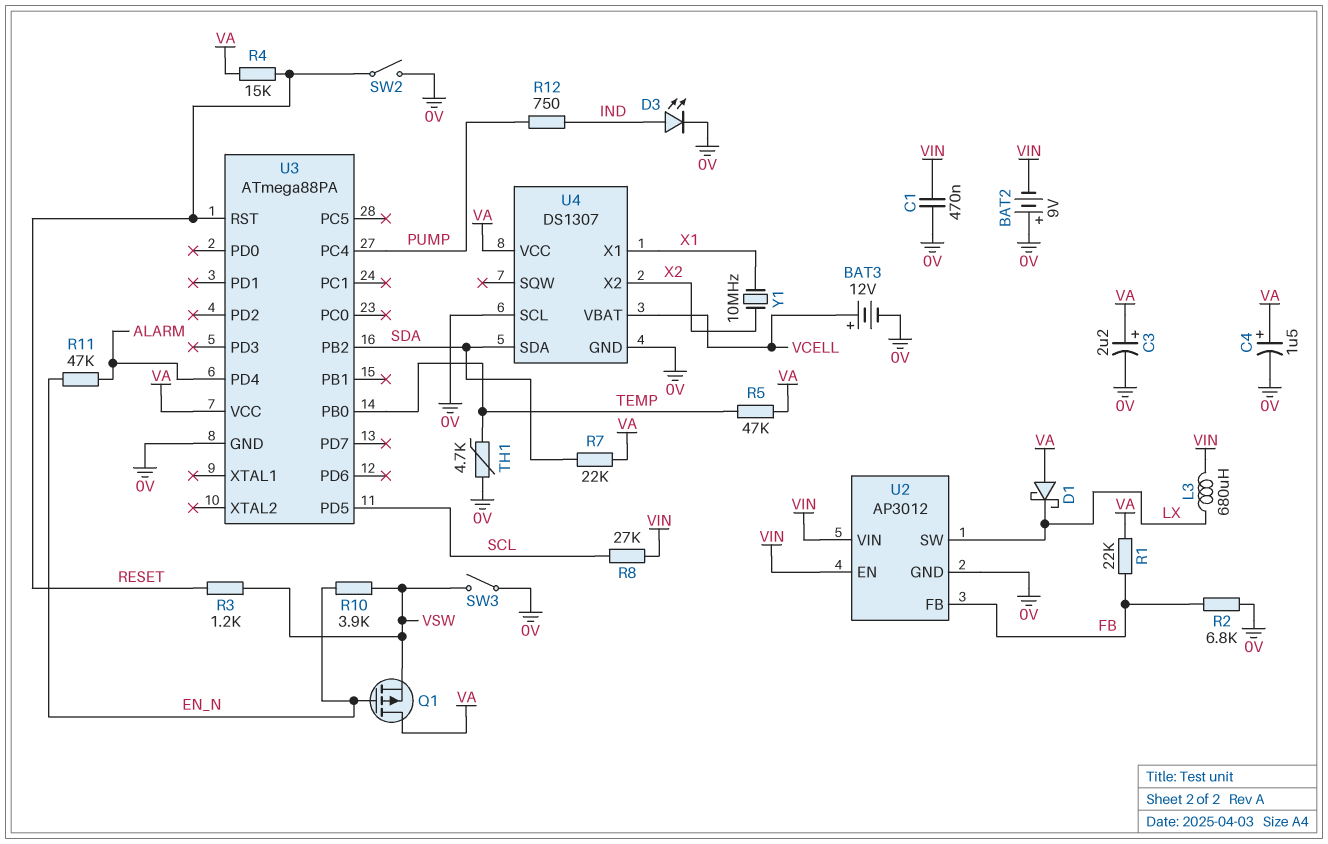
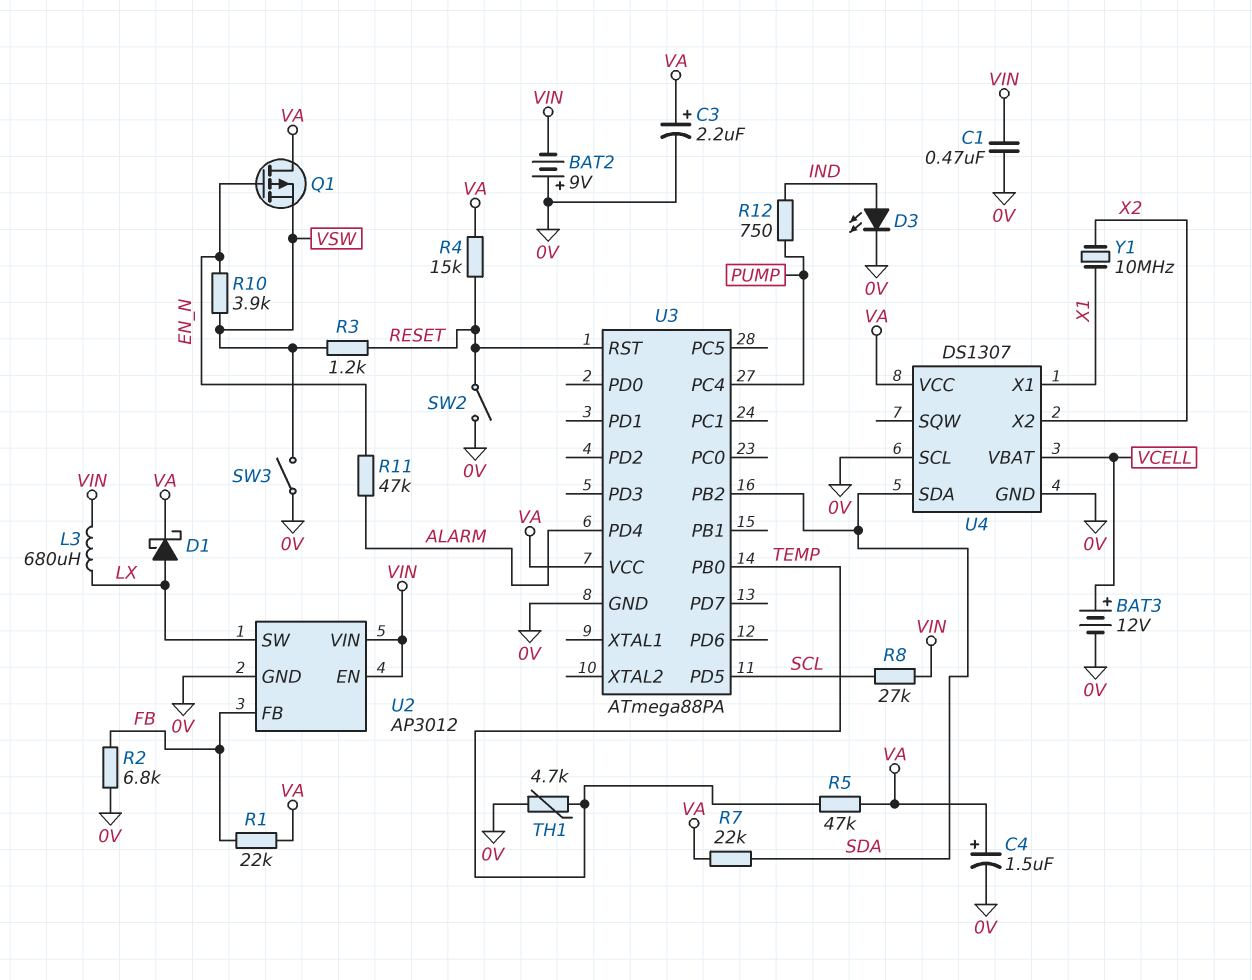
D1: schottky (A VA, K LX) -> schottky (A LX, K VA)

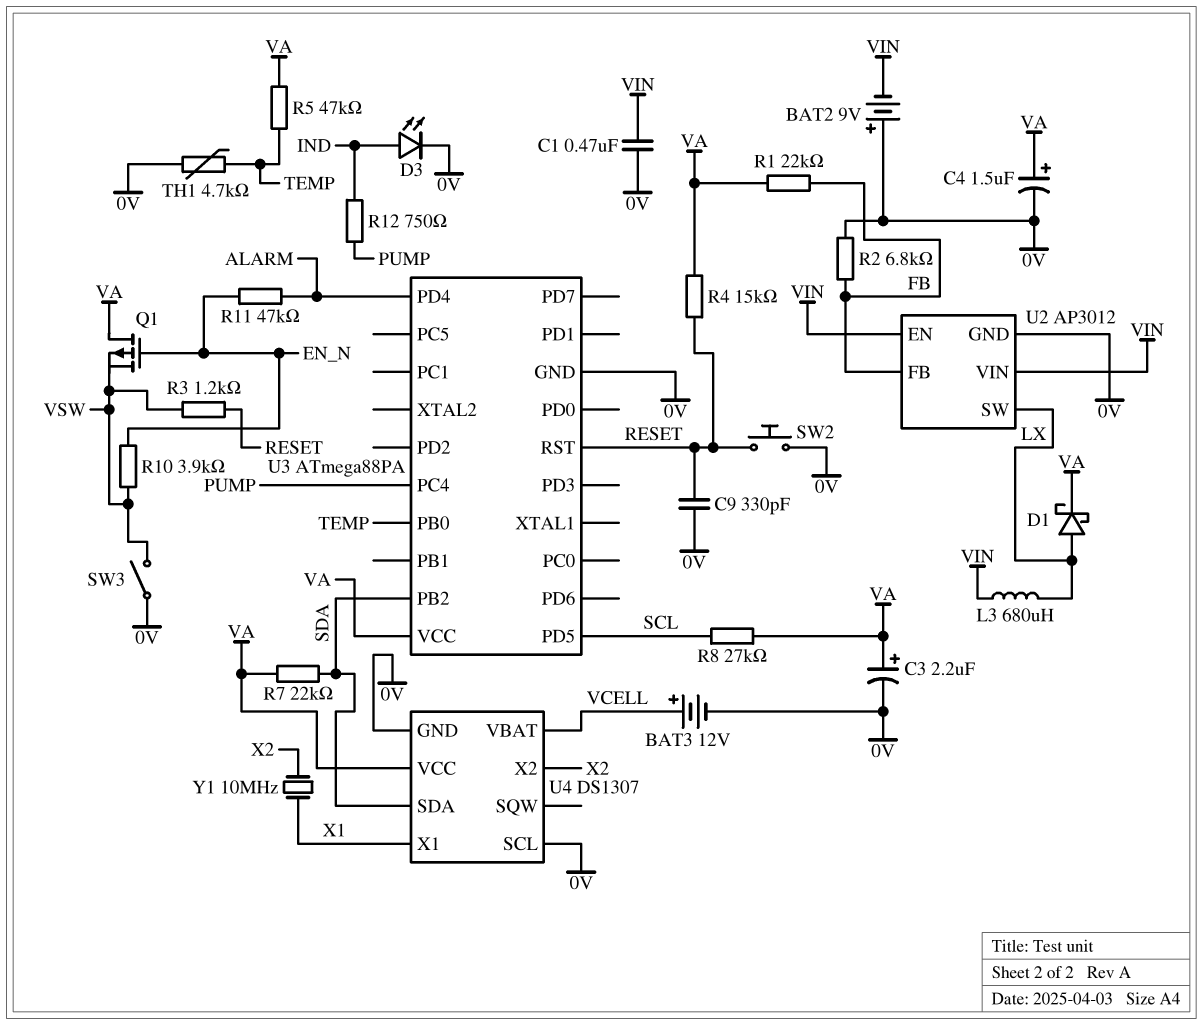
C9: none -> 330pF (0V, RESET)
R8: 27k (SCL, VIN) -> 27k (SCL, VA)
SW2: switch (0V, RESET) -> button (0V, RESET)

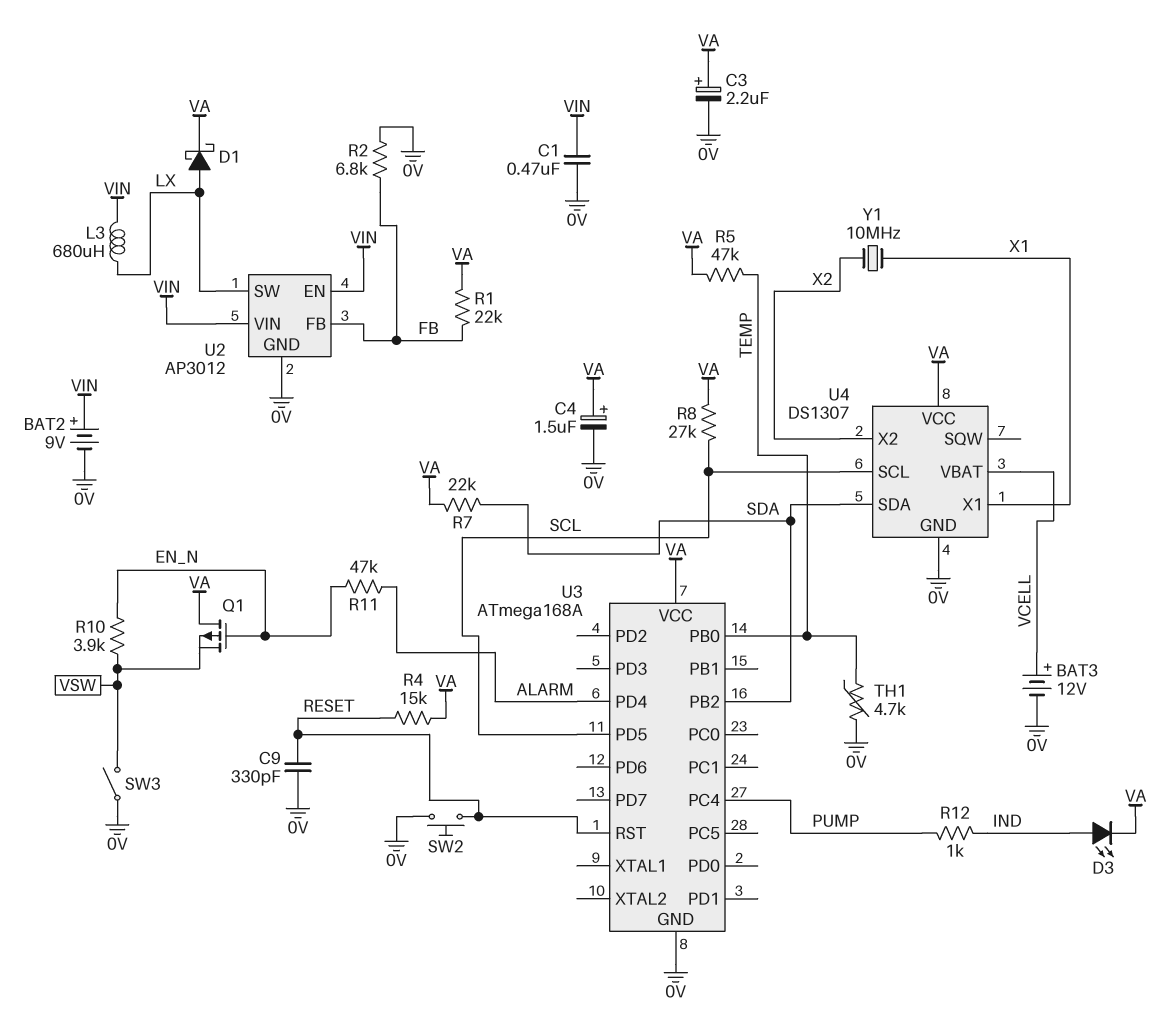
BAT2: 9V (plus 0V, minus VIN) -> 9V (plus VIN, minus 0V)
D3: LED (A IND, K 0V) -> LED (A IND, K VA)
R3: 1.2k (RESET, VSW) -> none
R12: 750 (IND, PUMP) -> 1k (IND, PUMP)
U3: ATmega88PA -> ATmega168A
U4 pin SCL: 0V -> SCL

